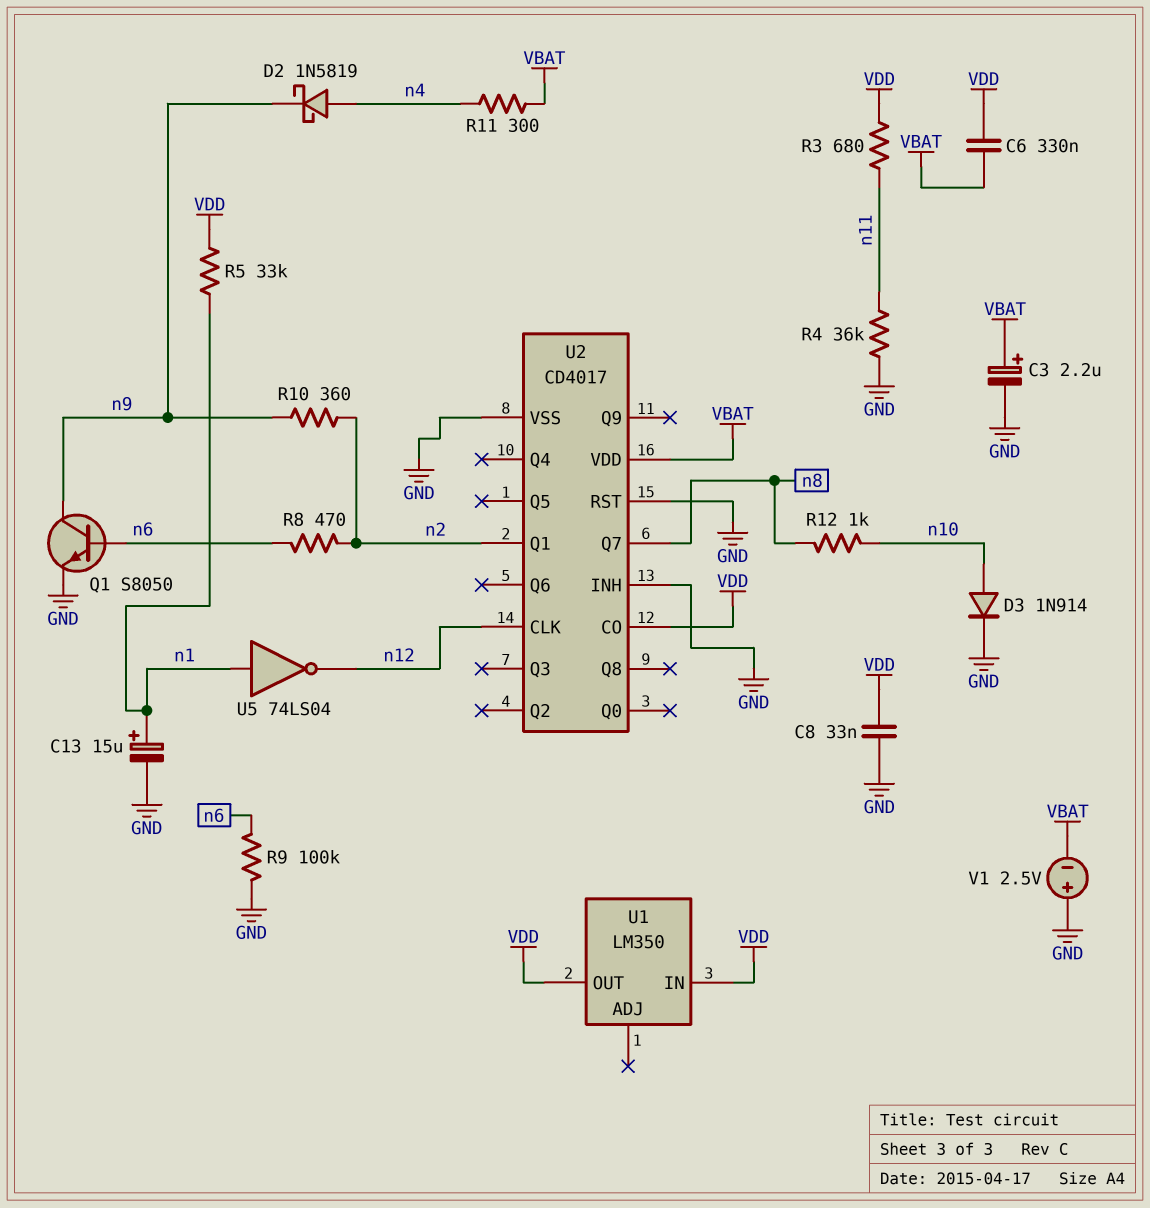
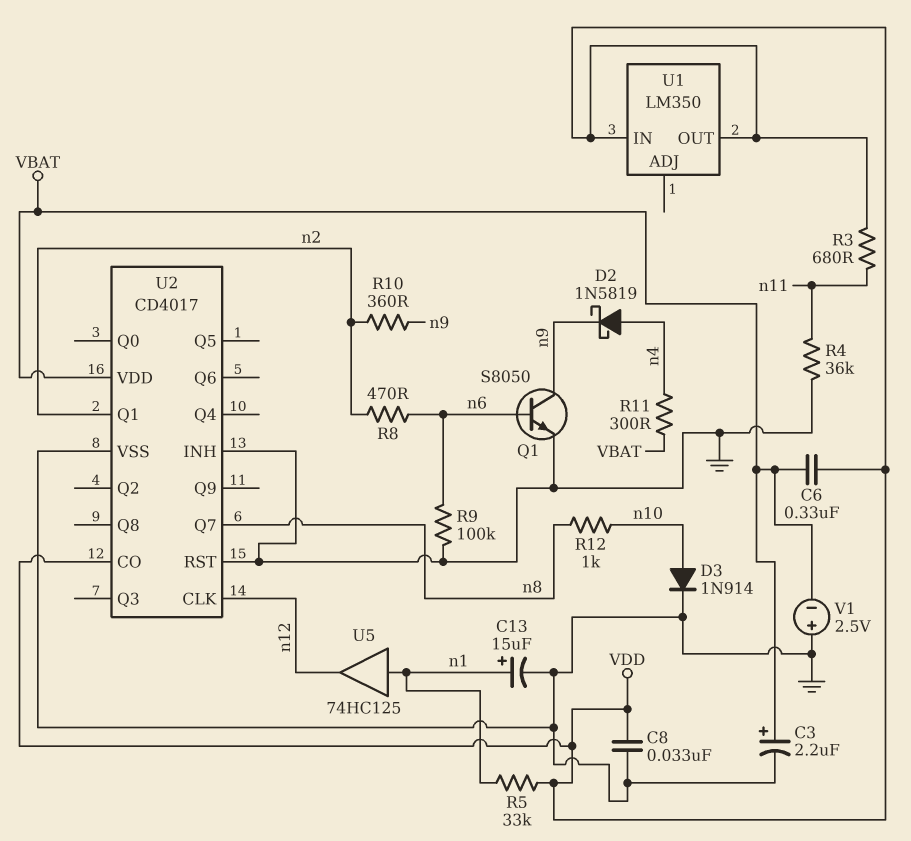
U5: NOT 74LS04 (in n1, out n12) -> buffer 74HC125 (in n1, out n12)

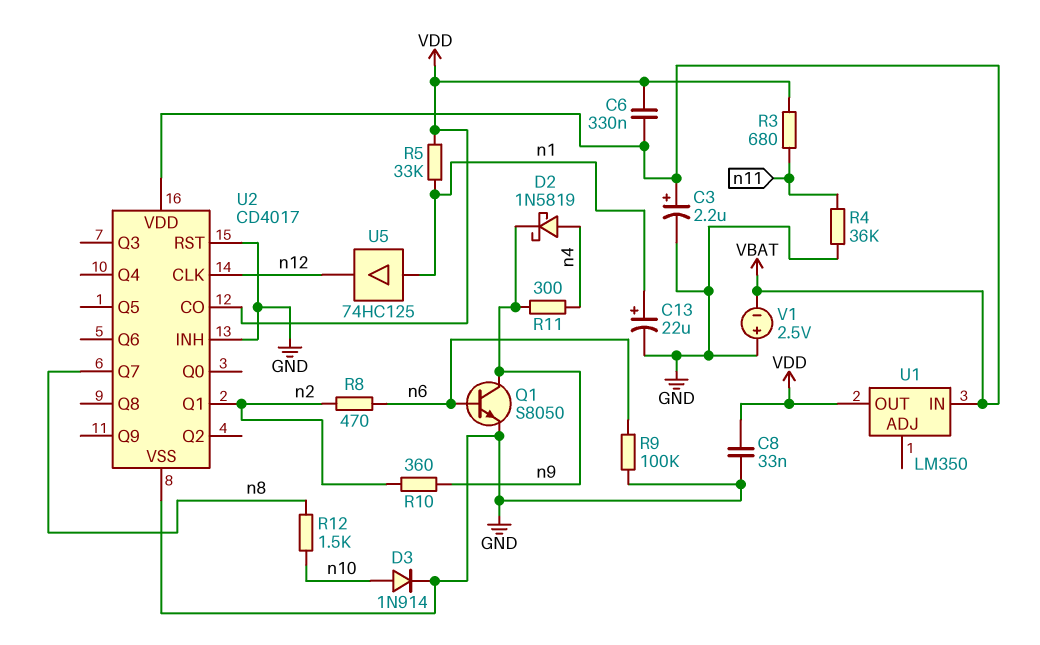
C13: 15uF (plus n1, minus GND) -> 22uF (plus n1, minus GND)
R11: 300 (VBAT, n4) -> 300 (n4, n9)
R12: 1k (n8, n10) -> 1.5k (n8, n10)
U1 pin IN: VDD -> VBAT

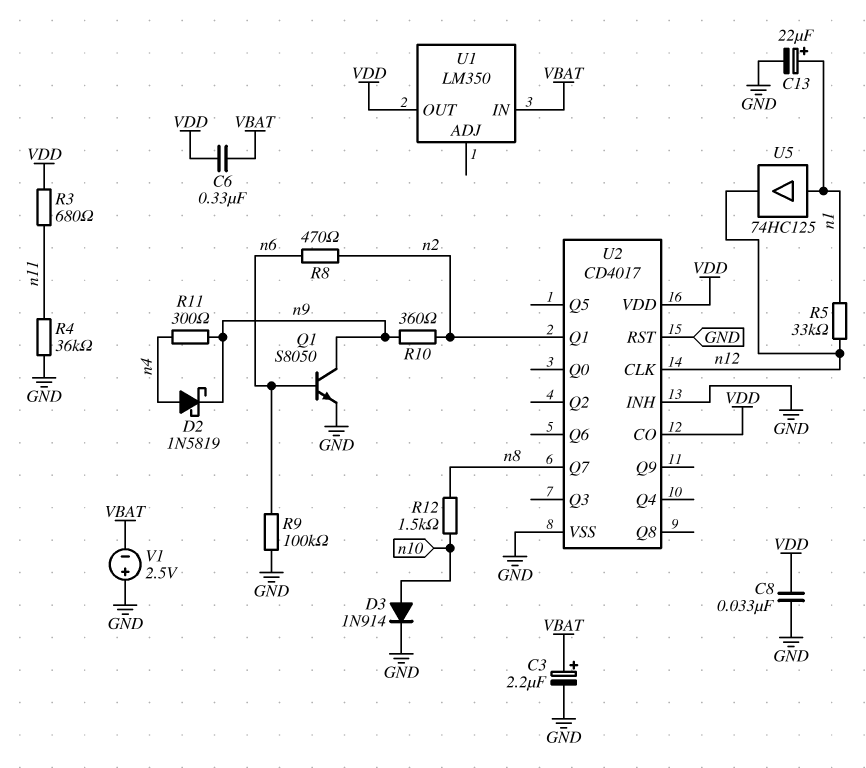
R5: 33k (VDD, n1) -> 33k (n1, n12)
U2 pin VDD: VBAT -> VDD

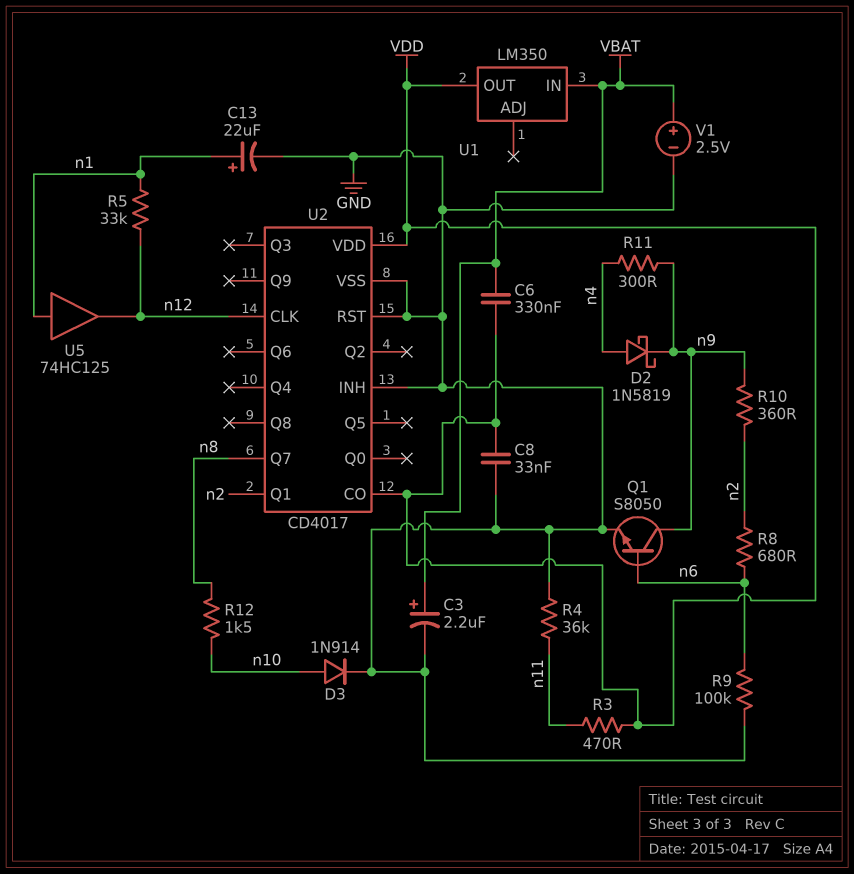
R3: 680 (VDD, n11) -> 470 (VDD, n11)
R8: 470 (n2, n6) -> 680 (n2, n6)
V1: 2.5V (plus GND, minus VBAT) -> 2.5V (plus VBAT, minus GND)

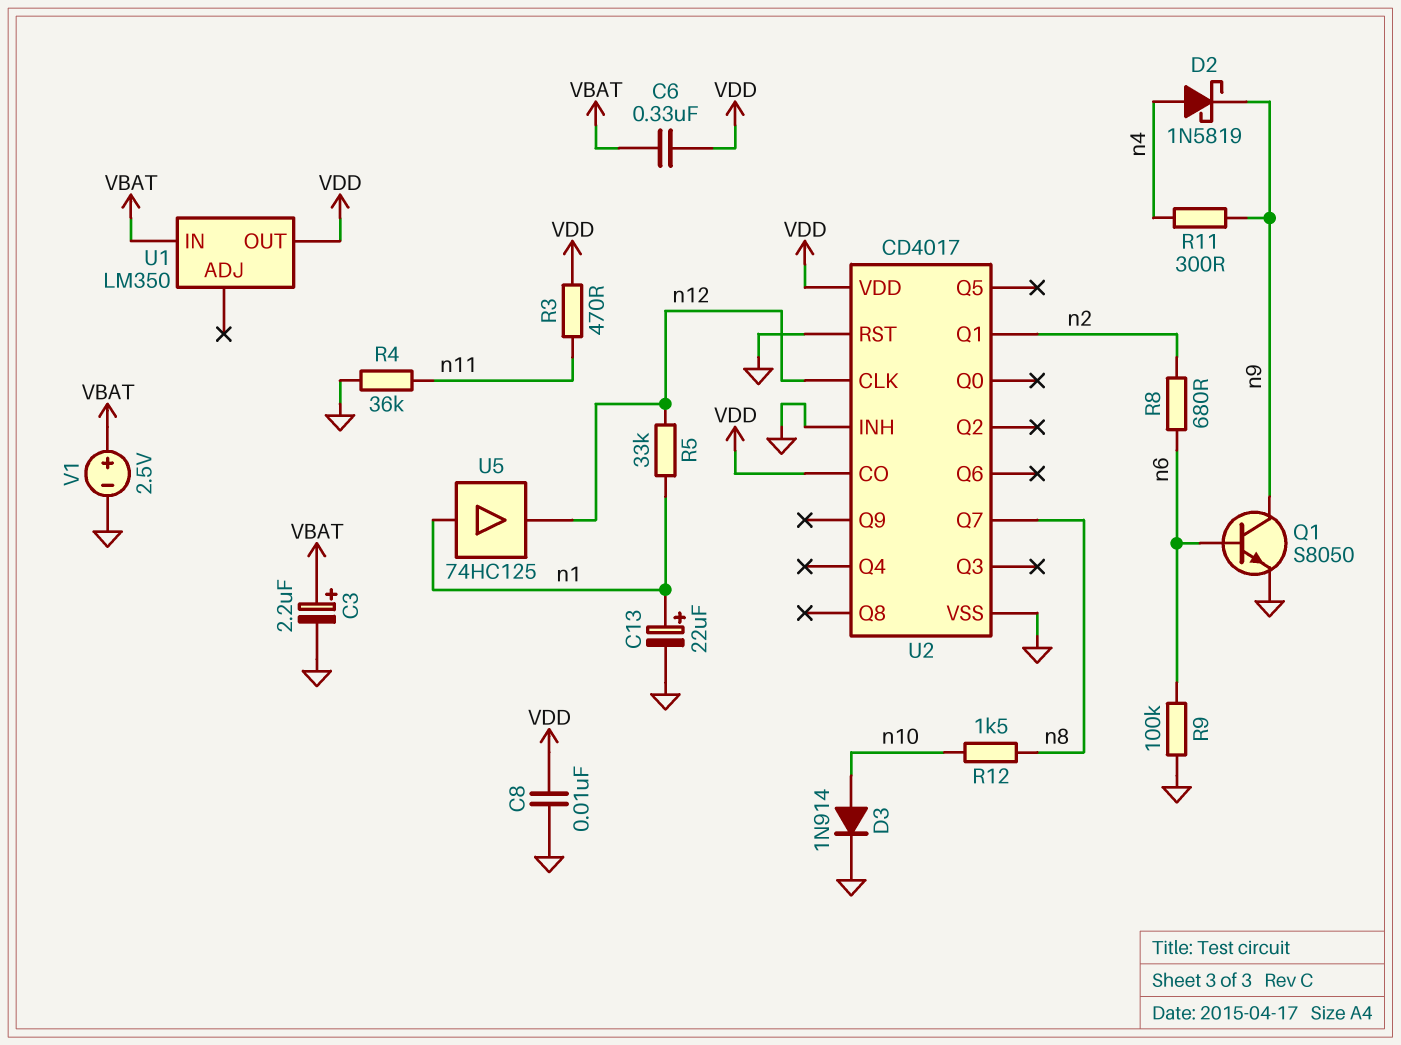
C8: 33nF (GND, VDD) -> 10nF (GND, VDD)
R10: 360 (n2, n9) -> none

